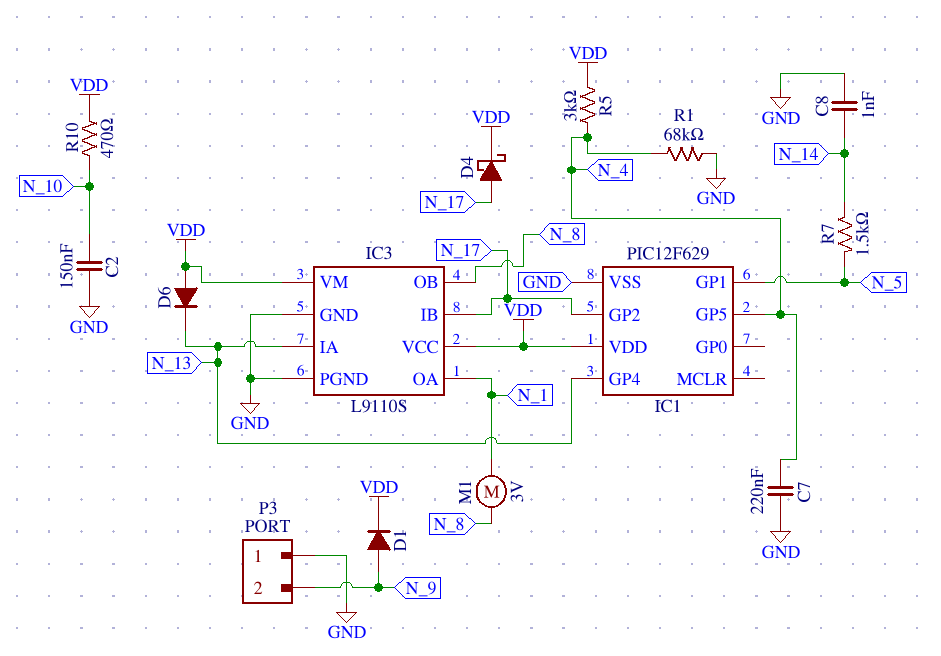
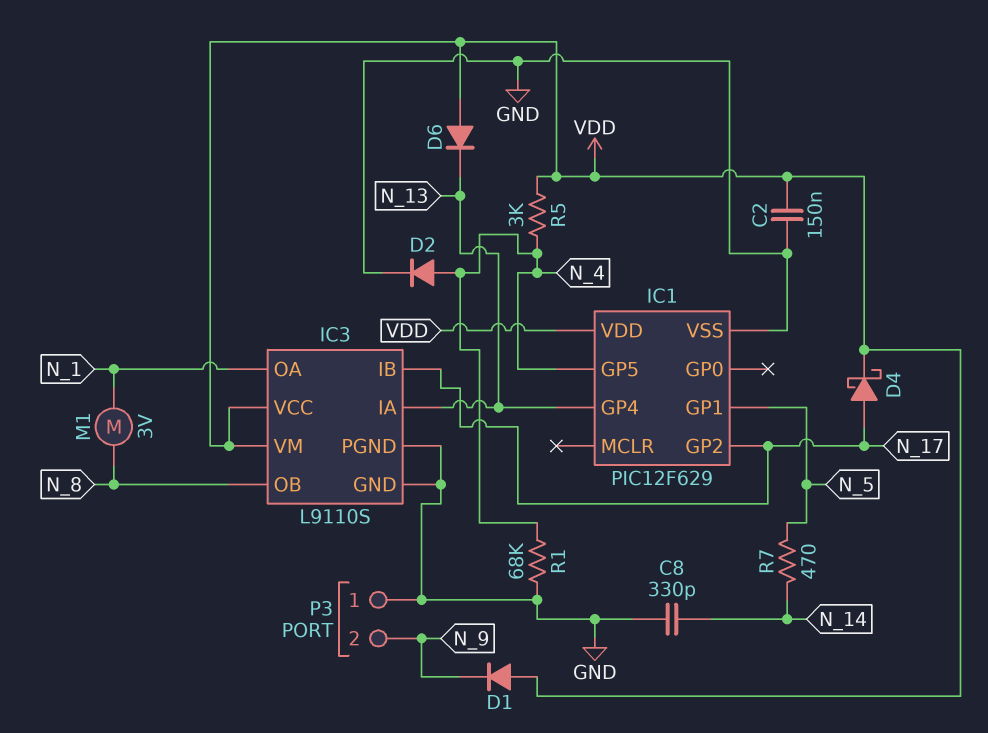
C2: 150nF (GND, N_10) -> 150nF (GND, VDD)
C7: 220nF (GND, N_4) -> none
C8: 1nF (GND, N_14) -> 330pF (GND, N_14)
D1: diode (A N_9, K VDD) -> diode (A VDD, K N_9)
D2: none -> diode (A N_4, K GND)
R7: 1.5k (N_5, N_14) -> 470 (N_5, N_14)
R10: 470 (N_10, VDD) -> none

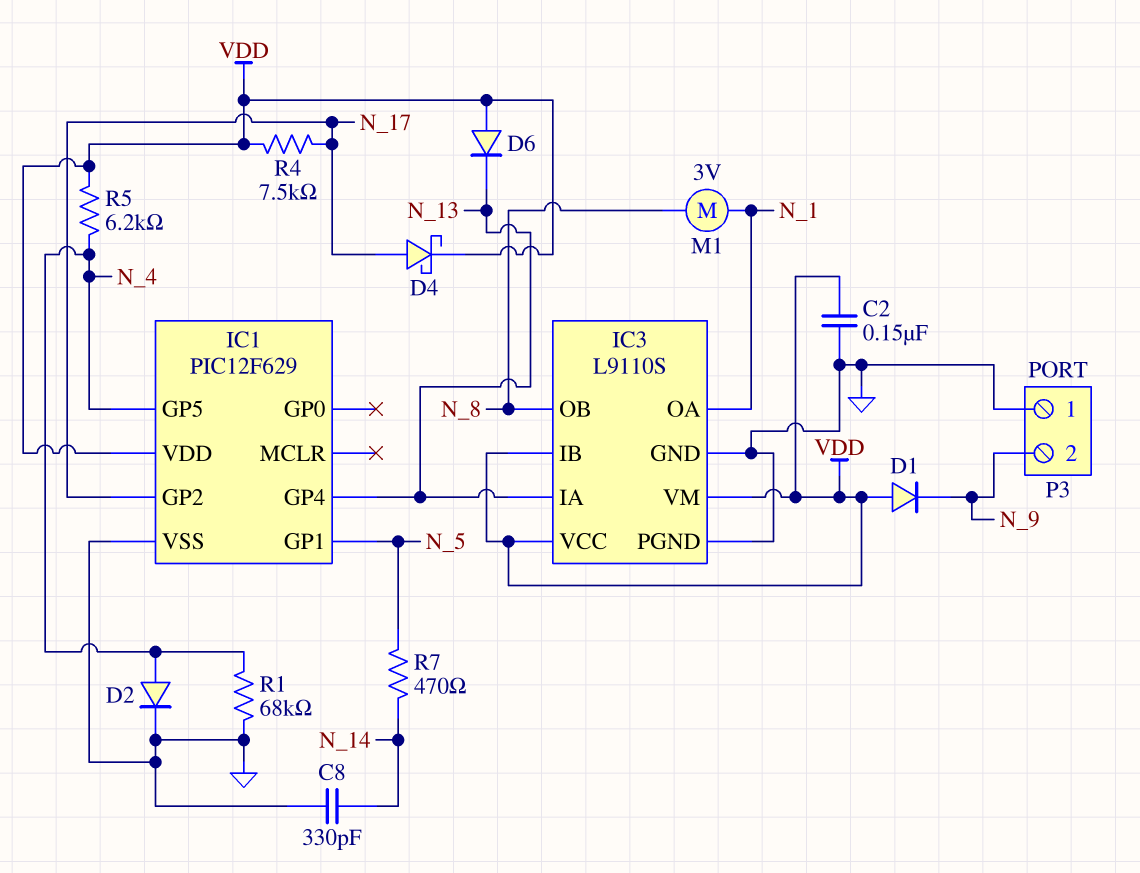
IC3 pin IB: N_17 -> VDD
R4: none -> 7.5k (N_17, VDD)
R5: 3k (N_4, VDD) -> 6.2k (N_4, VDD)

